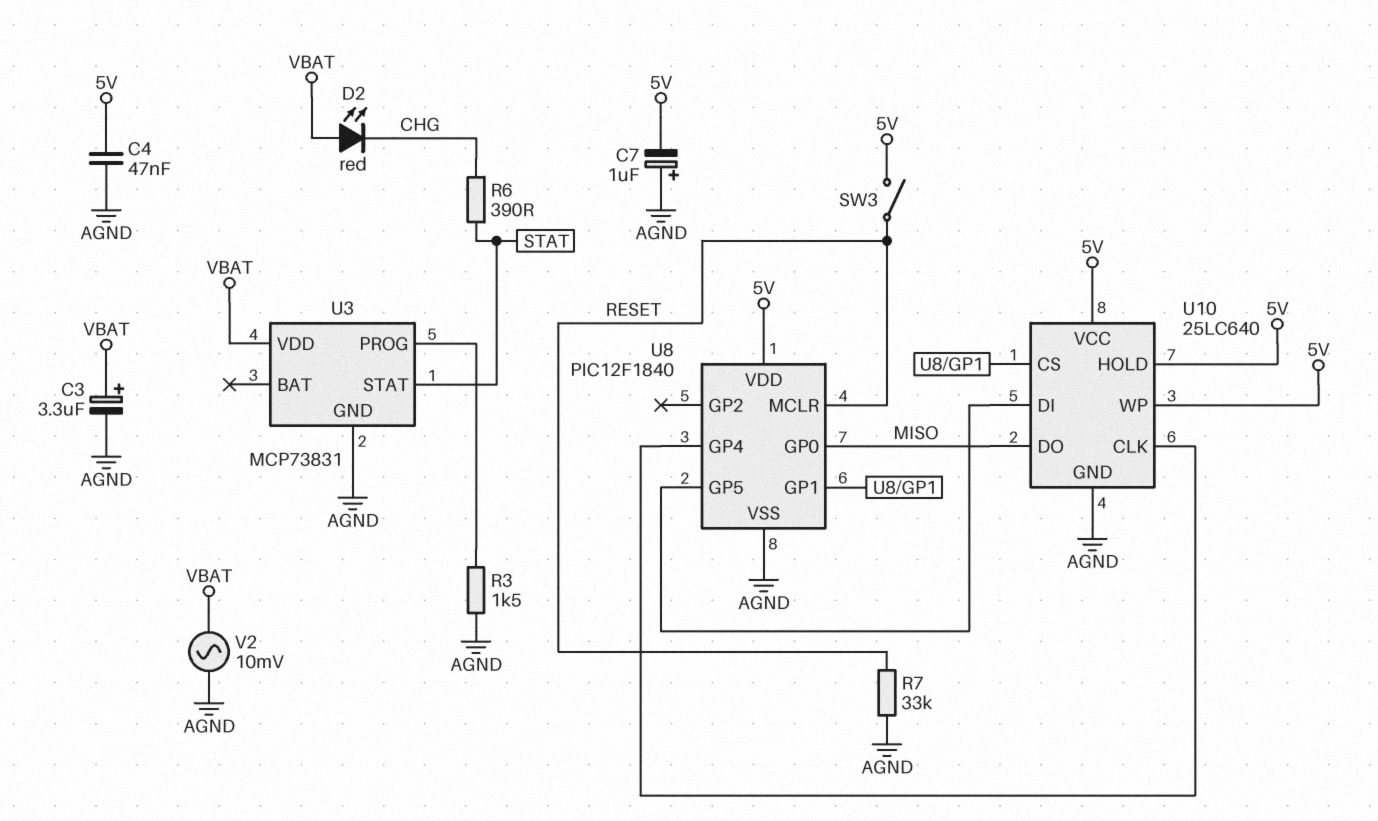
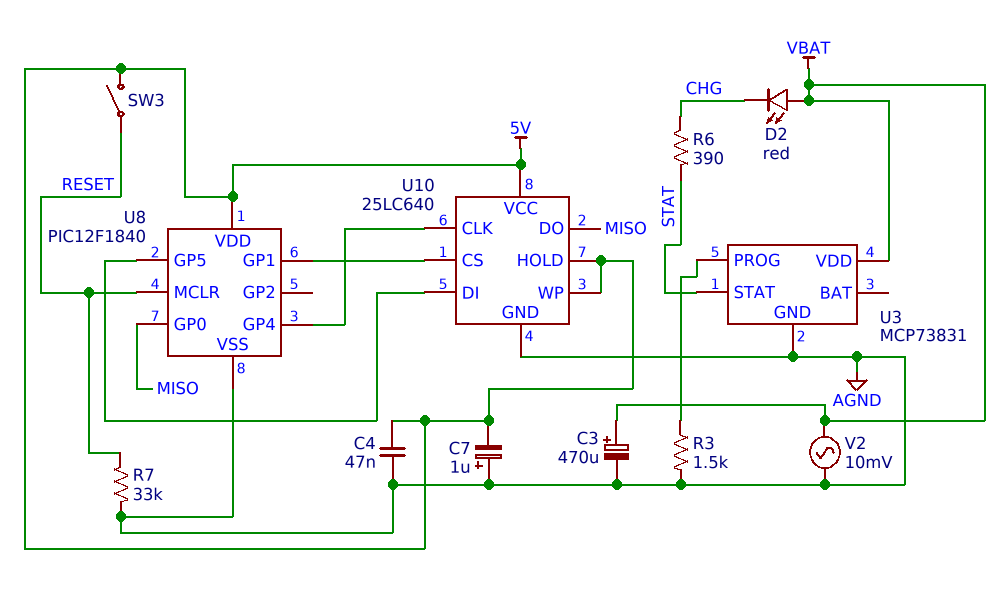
C3: 3.3uF (plus VBAT, minus AGND) -> 470uF (plus VBAT, minus AGND)

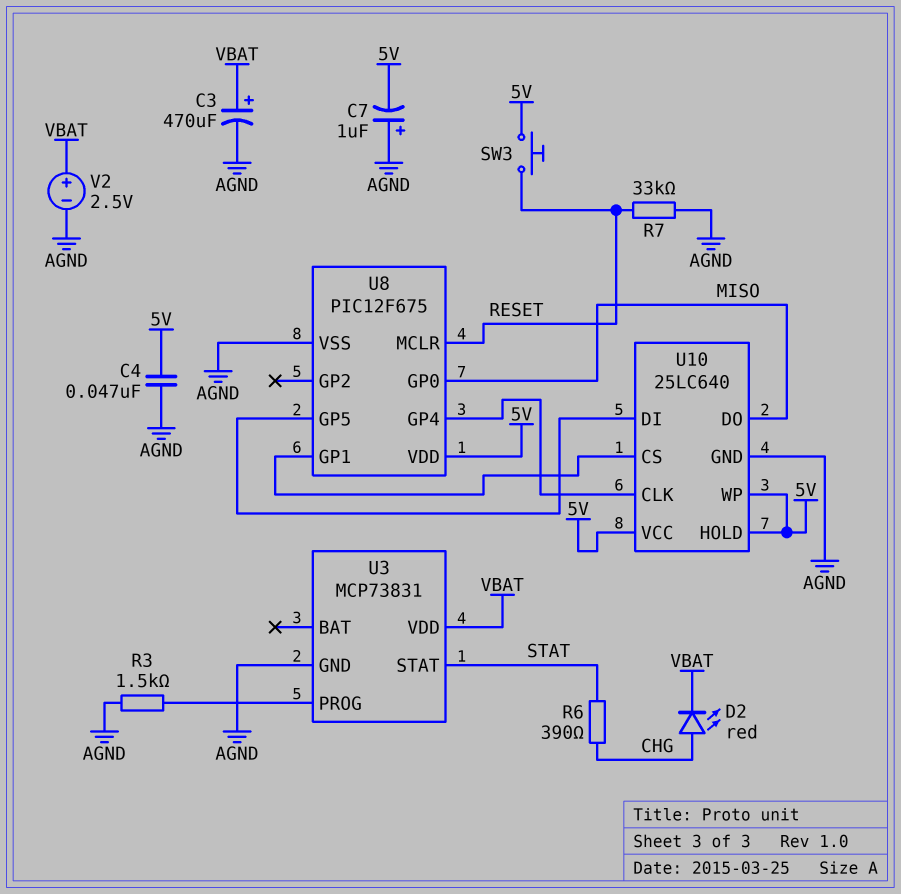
D2: LED red (A VBAT, K CHG) -> LED red (A CHG, K VBAT)
SW3: switch (5V, RESET) -> button (5V, RESET)
U8: PIC12F1840 -> PIC12F675
V2: AC 10mV (AGND, VBAT) -> 2.5V (plus VBAT, minus AGND)

